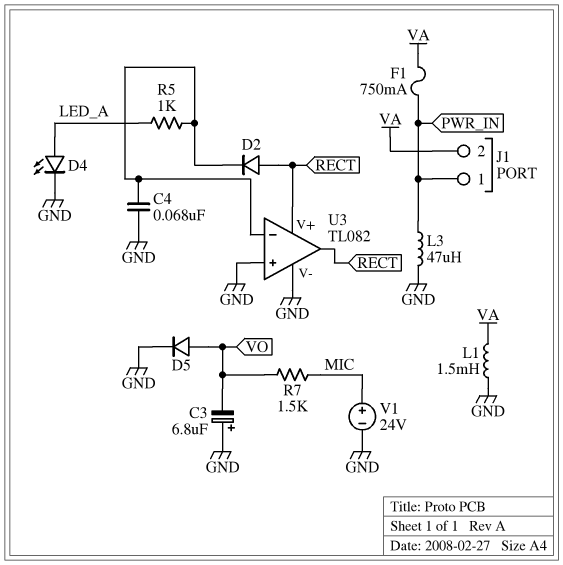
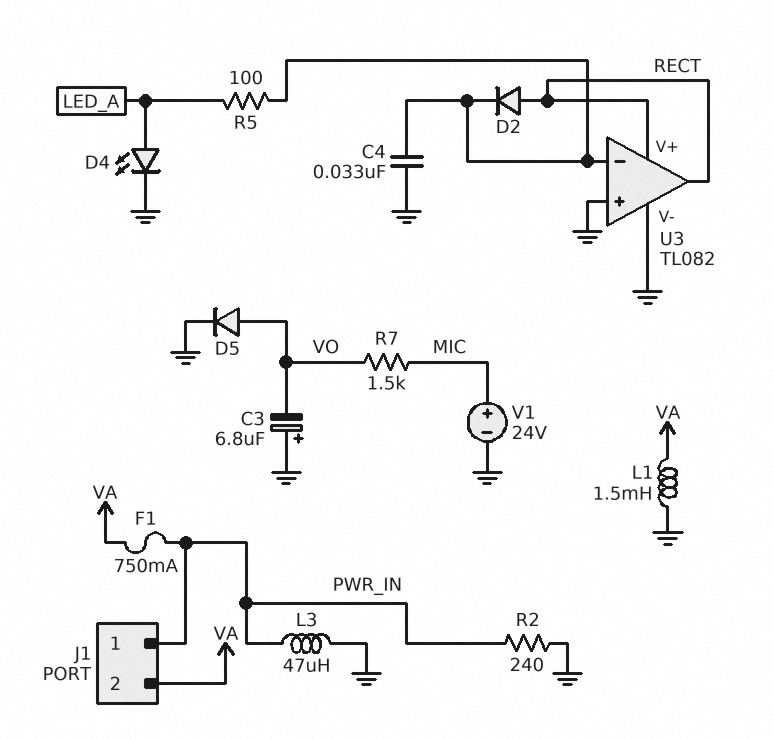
C4: 68nF (GND, U3/in-) -> 33nF (GND, U3/in-)
R2: none -> 240 (GND, PWR_IN)
R5: 1k (LED_A, U3/in-) -> 100 (LED_A, U3/in-)

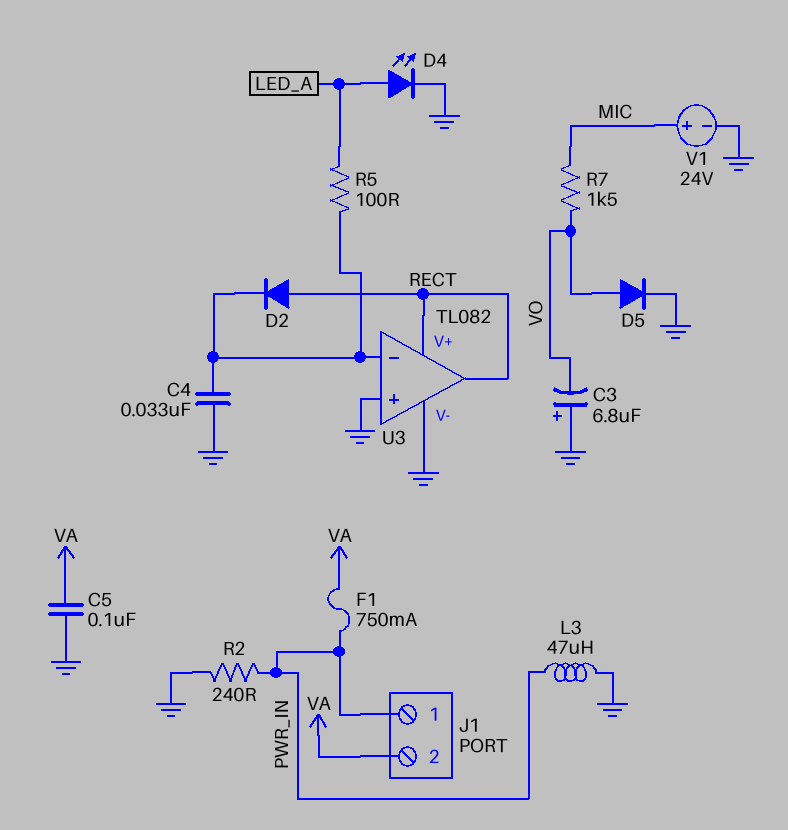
C5: none -> 100nF (GND, VA)
L1: 1.5mH (GND, VA) -> none

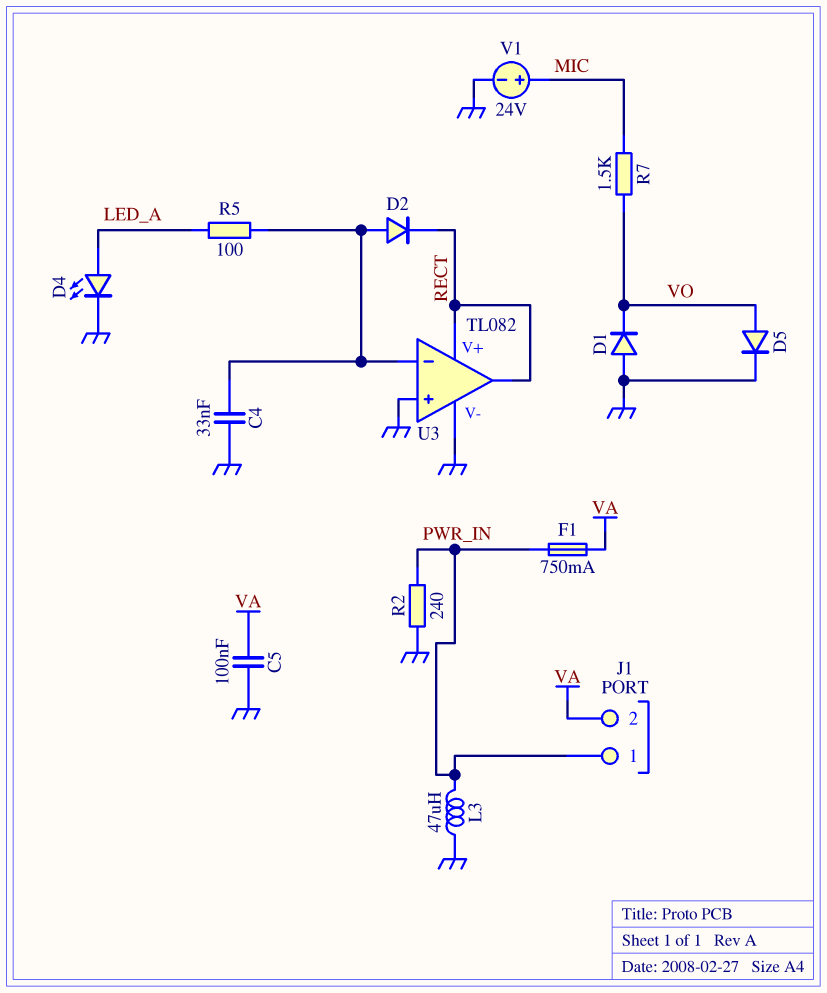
C3: 6.8uF (plus GND, minus VO) -> none
D1: none -> diode (A GND, K VO)
D2: diode (A RECT, K U3/in-) -> diode (A U3/in-, K RECT)

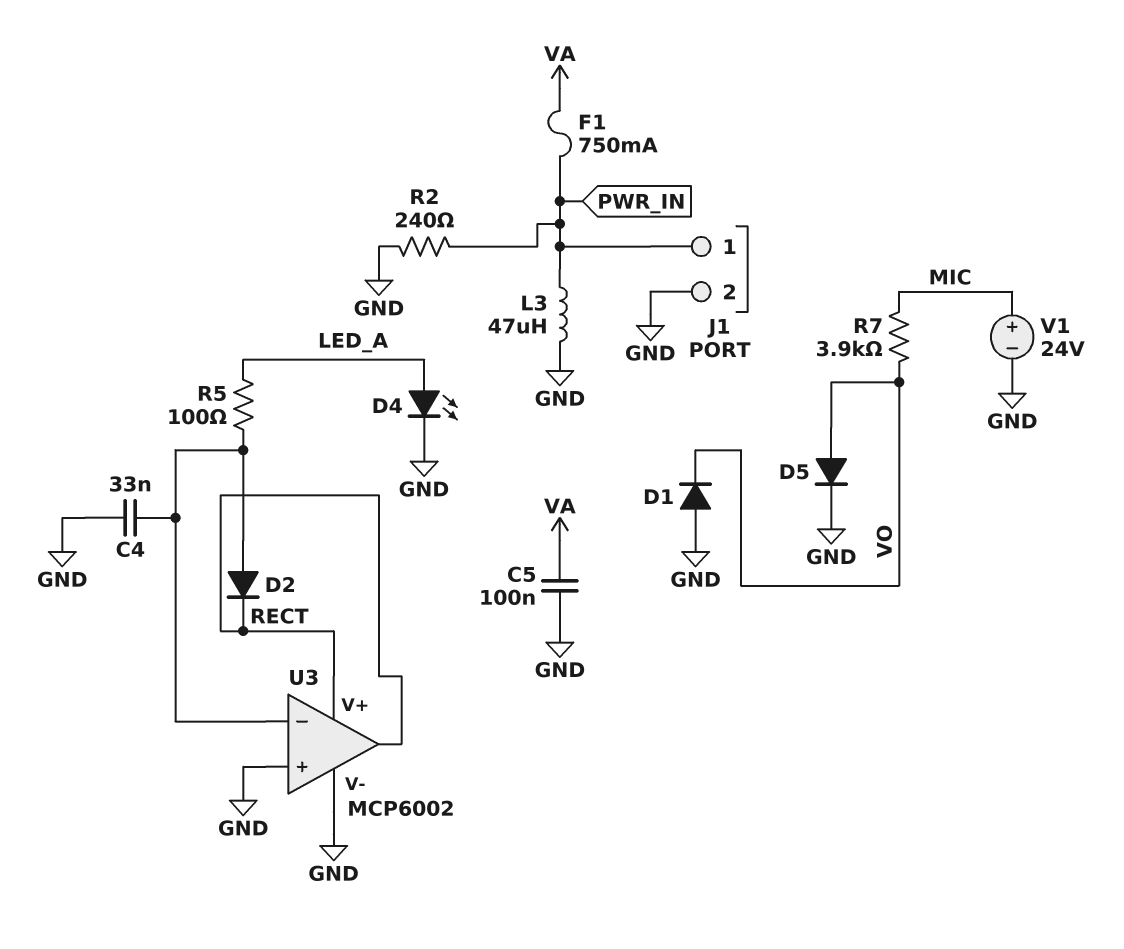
J1 pin 2: VA -> GND
R7: 1.5k (MIC, VO) -> 3.9k (MIC, VO)
U3: TL082 -> MCP6002

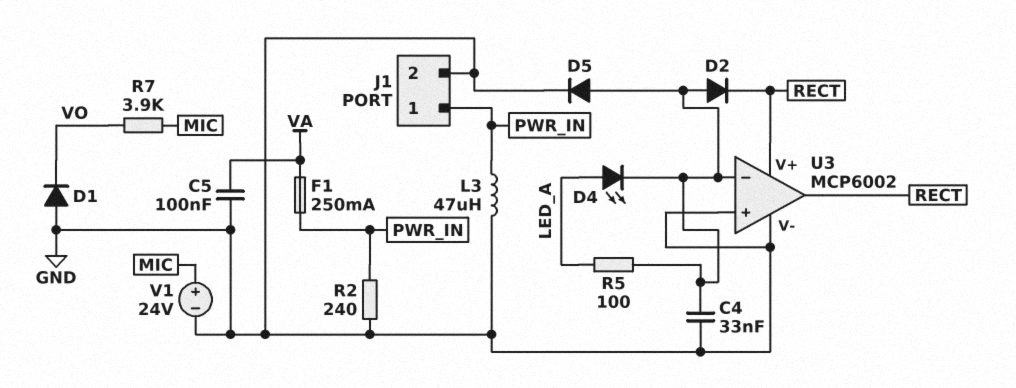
D4: LED (A LED_A, K GND) -> LED (A LED_A, K U3/in-)
D5: diode (A VO, K GND) -> diode (A U3/in-, K GND)
F1: 750mA (PWR_IN, VA) -> 250mA (PWR_IN, VA)

